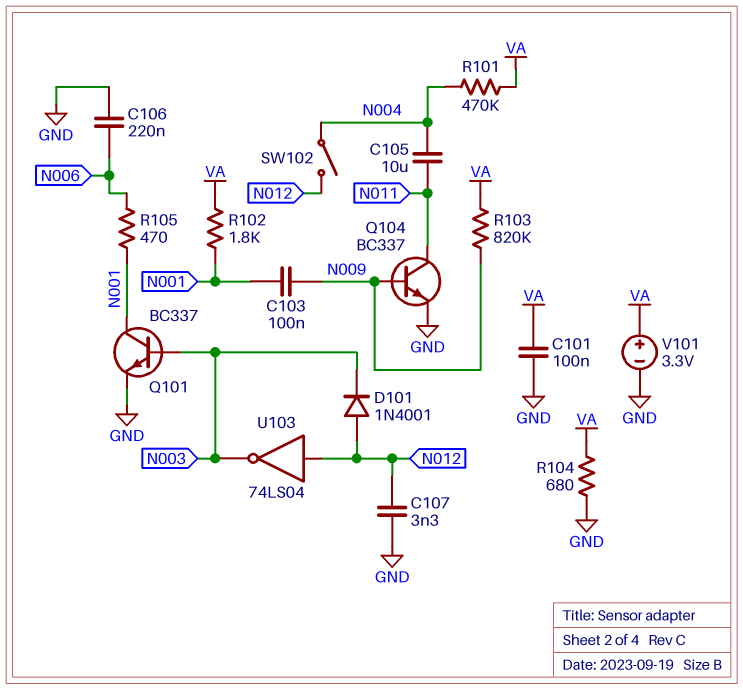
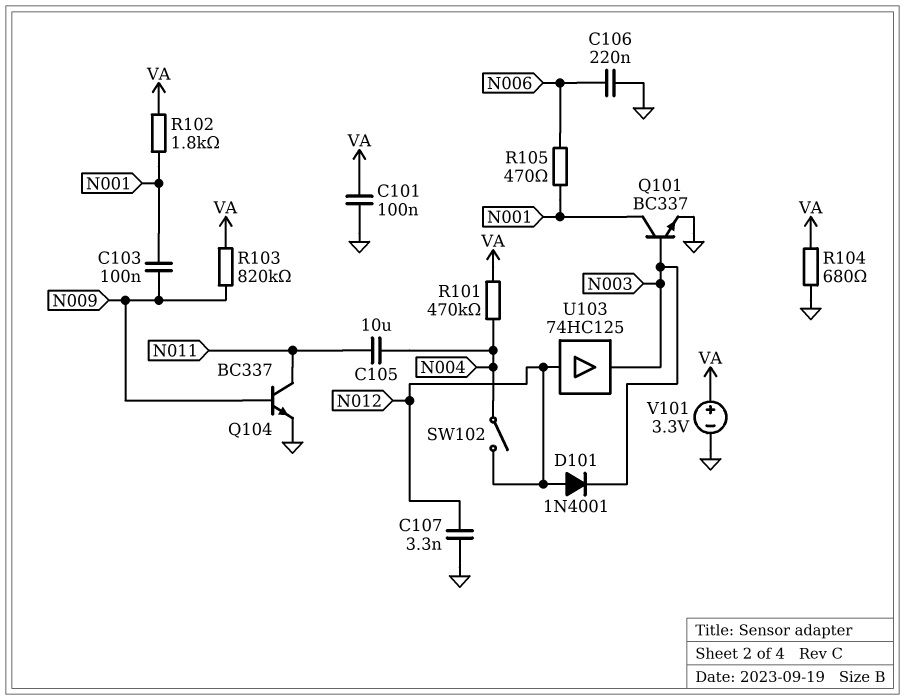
U103: NOT 74LS04 (in N012, out N003) -> buffer 74HC125 (in N012, out N003)

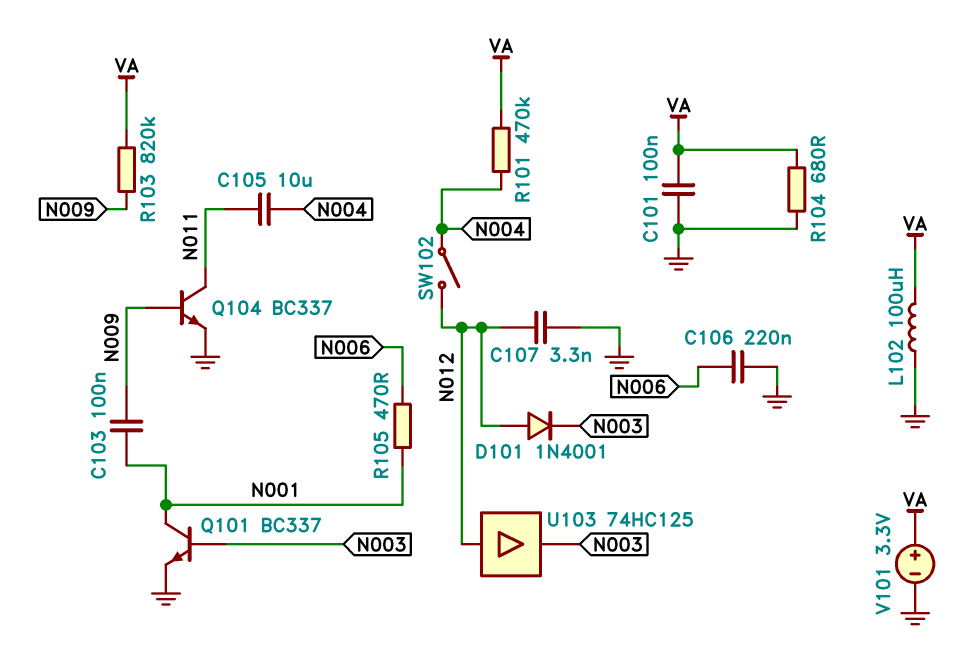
L102: none -> 100uH (GND, VA)
R102: 1.8k (N001, VA) -> none

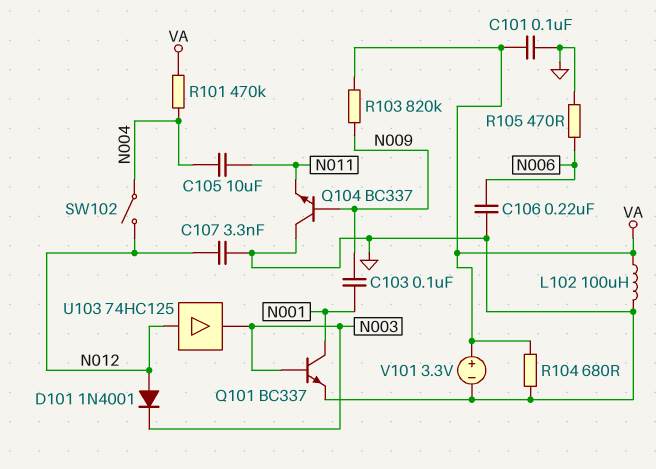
Q104: NPN BC337 (B N009, C N011, E GND) -> NPN BC337 (B N009, C GND, E N011)
R105: 470 (N001, N006) -> 470 (GND, N006)

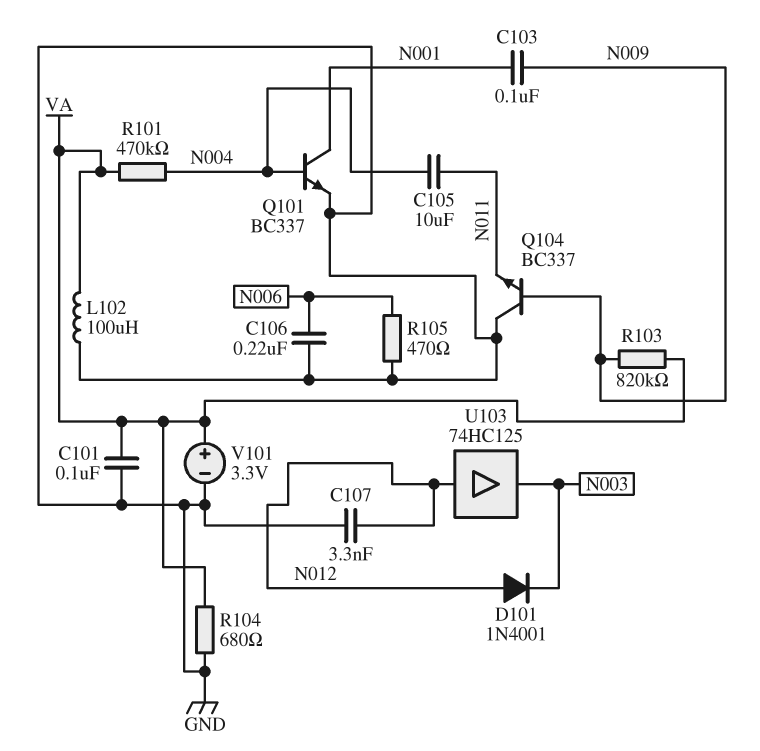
Q101: NPN BC337 (B N003, C N001, E GND) -> NPN BC337 (B N004, C N001, E GND)
SW102: switch (N004, N012) -> none

